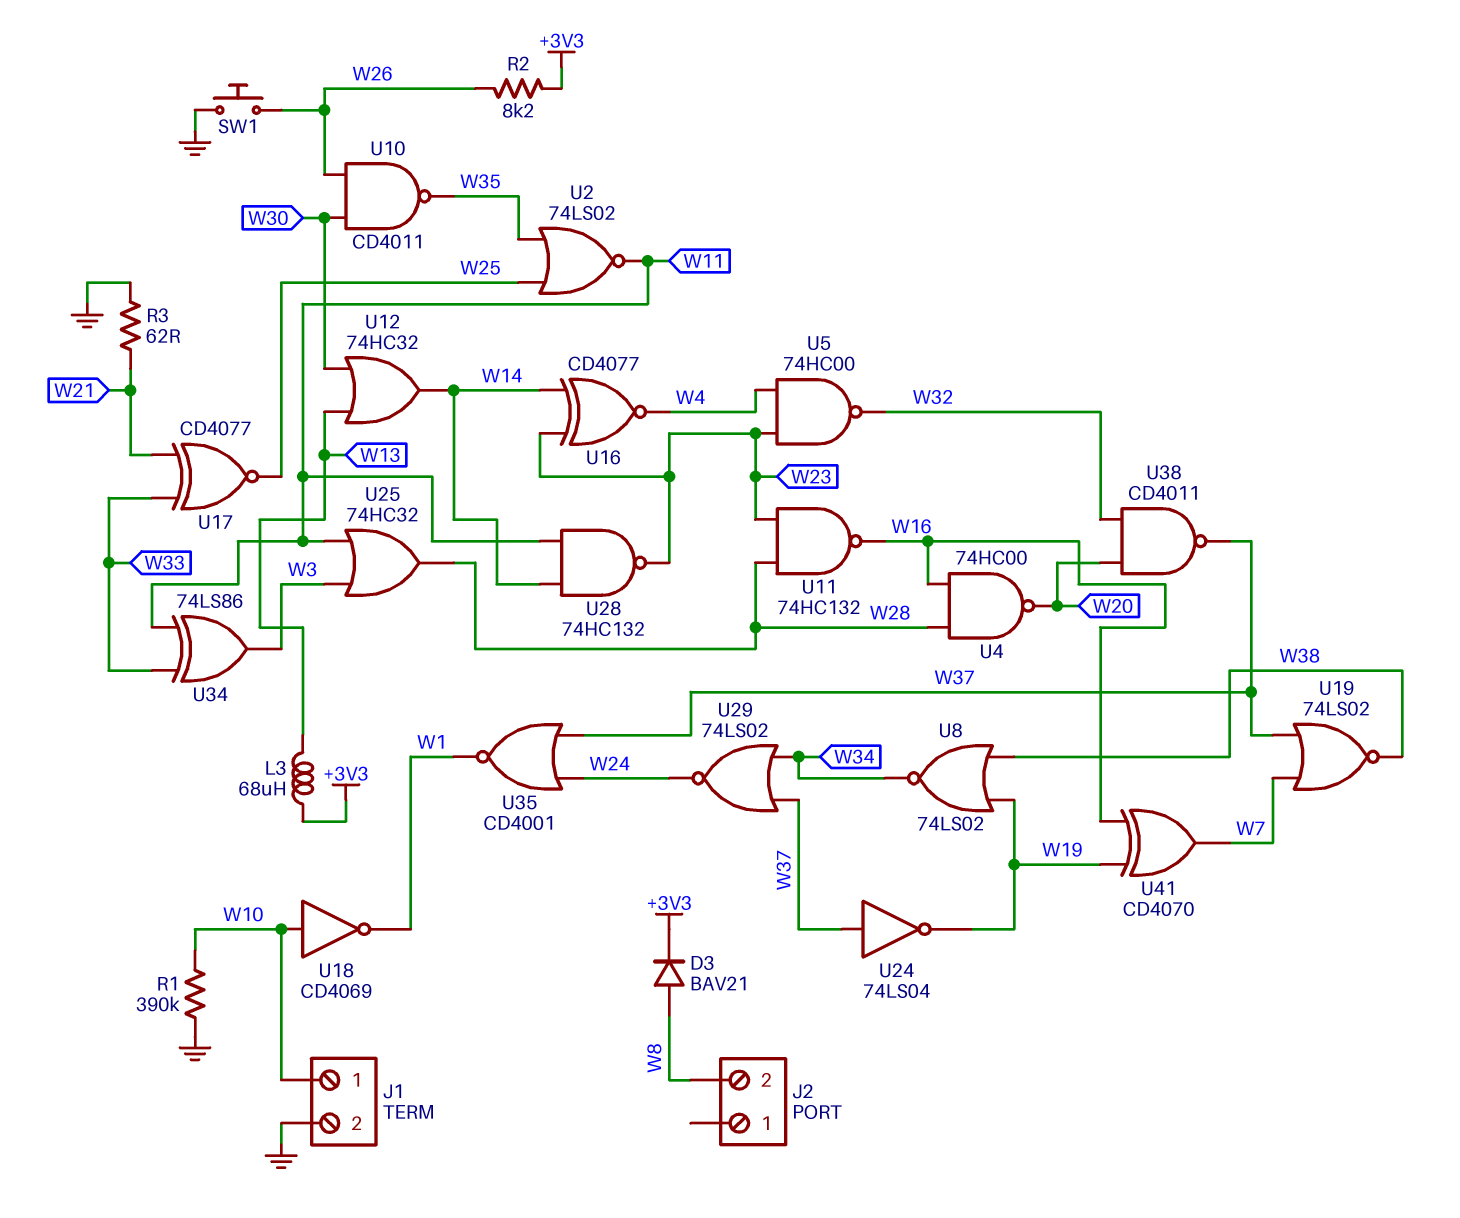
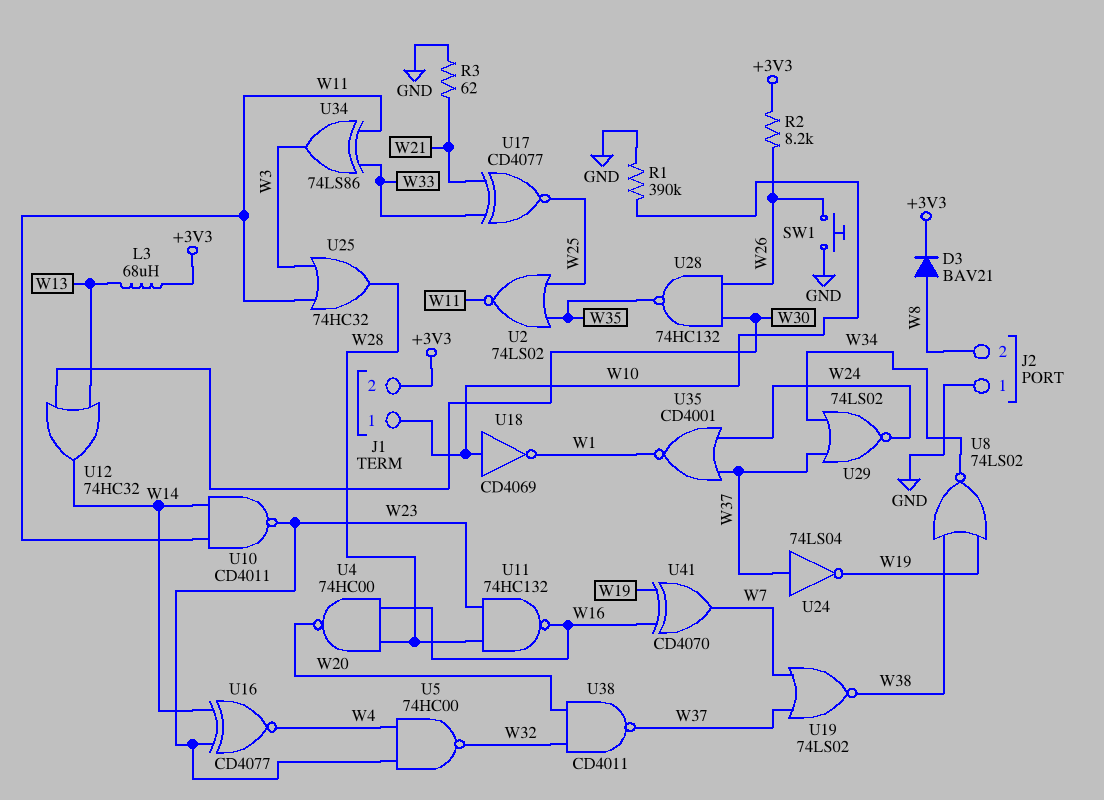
J1 pin 2: GND -> +3V3
J2 pin 1: none -> GND
U10: NAND CD4011 (in W26, in W30, out W35) -> NAND CD4011 (in W11, in W14, out W23)
U28: NAND 74HC132 (in W11, in W14, out W23) -> NAND 74HC132 (in W26, in W30, out W35)

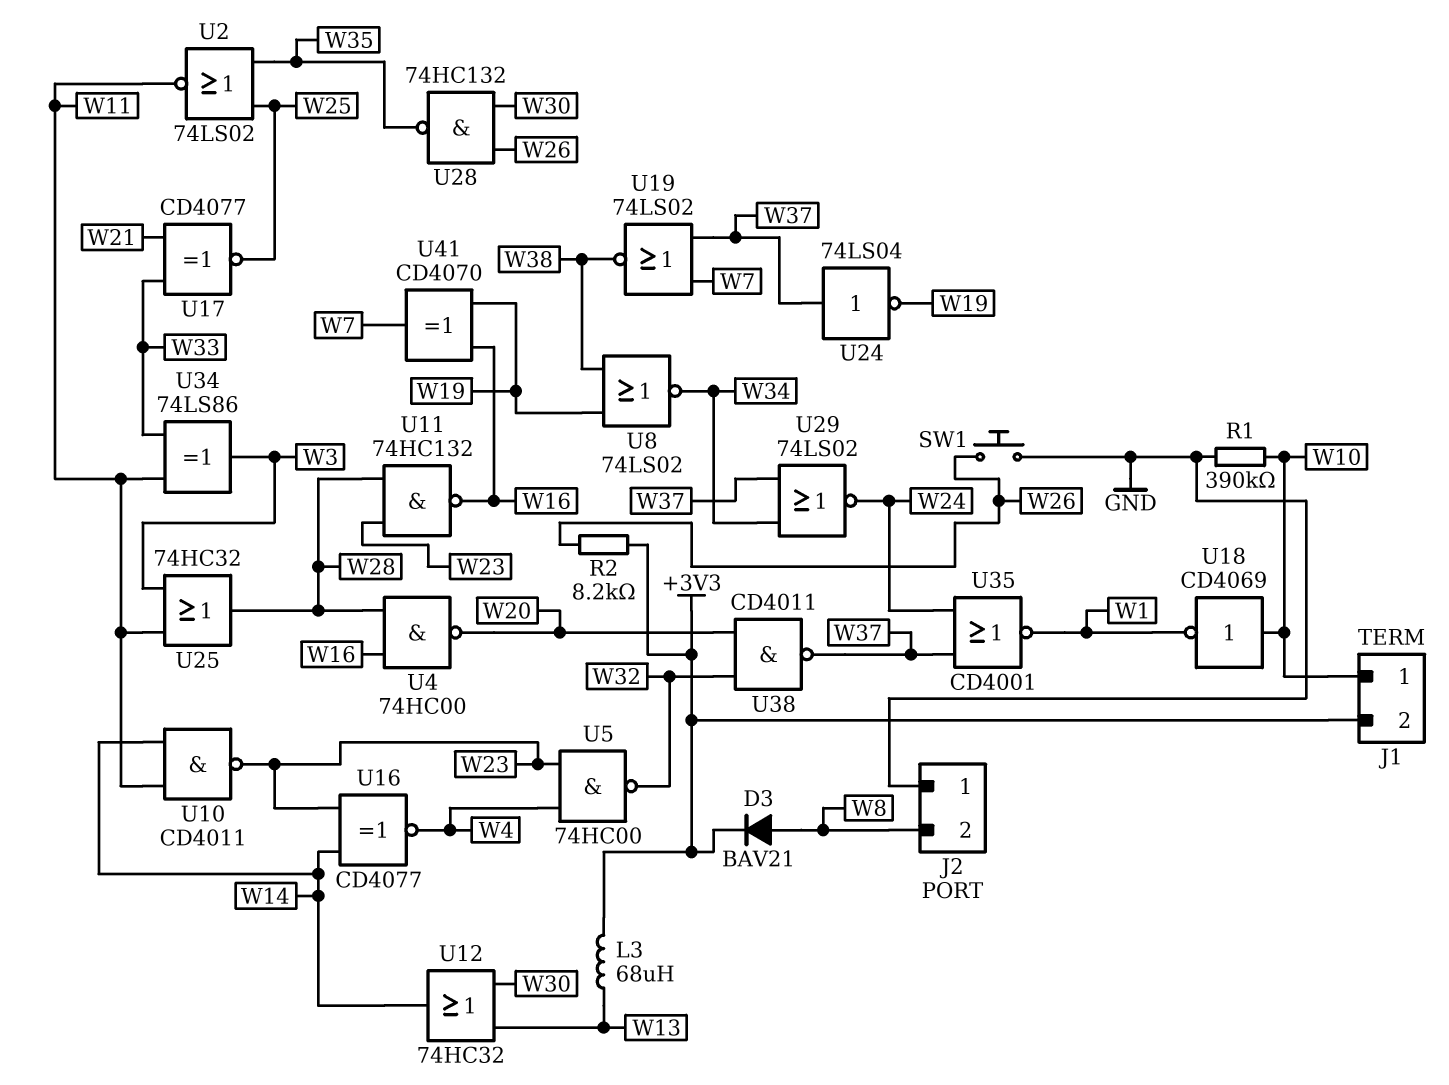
R3: 62 (GND, W21) -> none

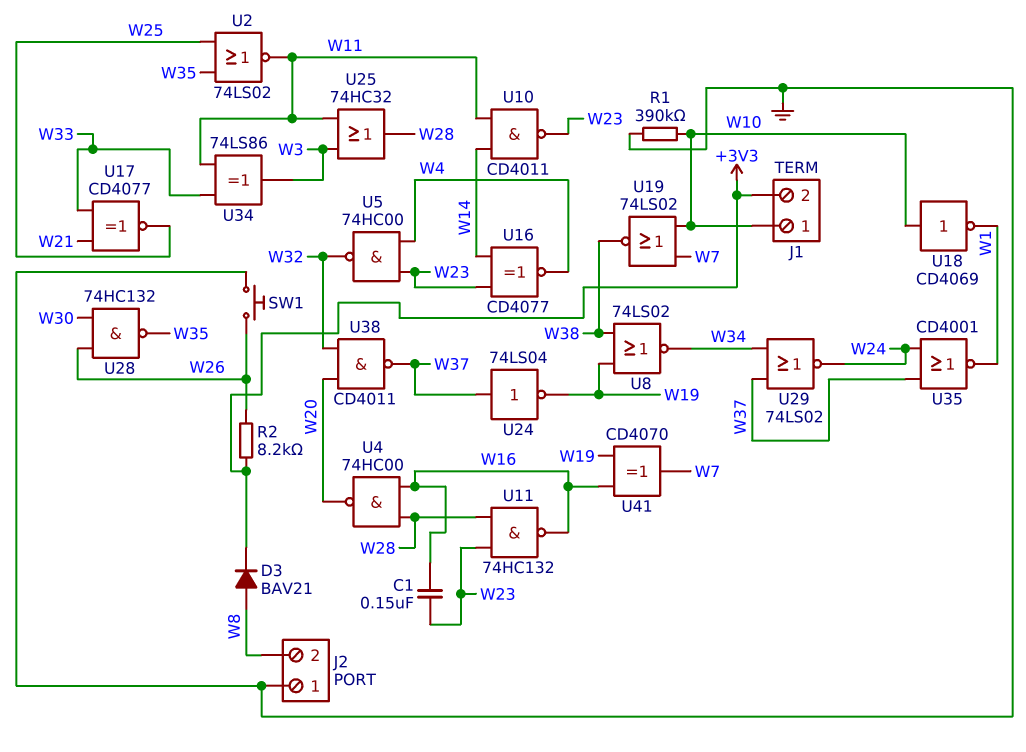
C1: none -> 150nF (W16, W23)
L3: 68uH (+3V3, W13) -> none
U12: OR 74HC32 (in W13, in W30, out W14) -> none
U19: NOR 74LS02 (in W7, in W37, out W38) -> NOR 74LS02 (in W7, in W10, out W38)

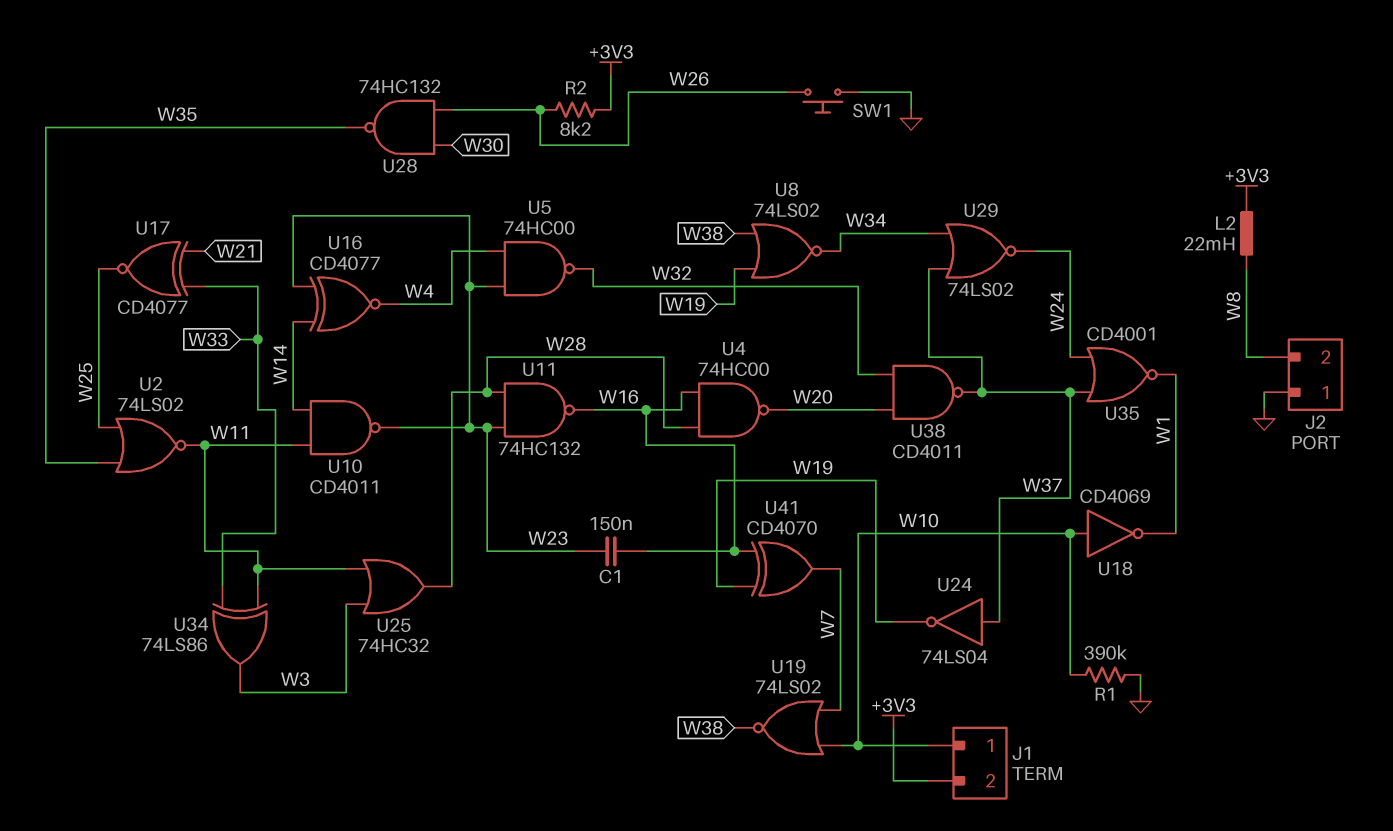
D3: diode BAV21 (A W8, K +3V3) -> none
L2: none -> 22mH (+3V3, W8)

